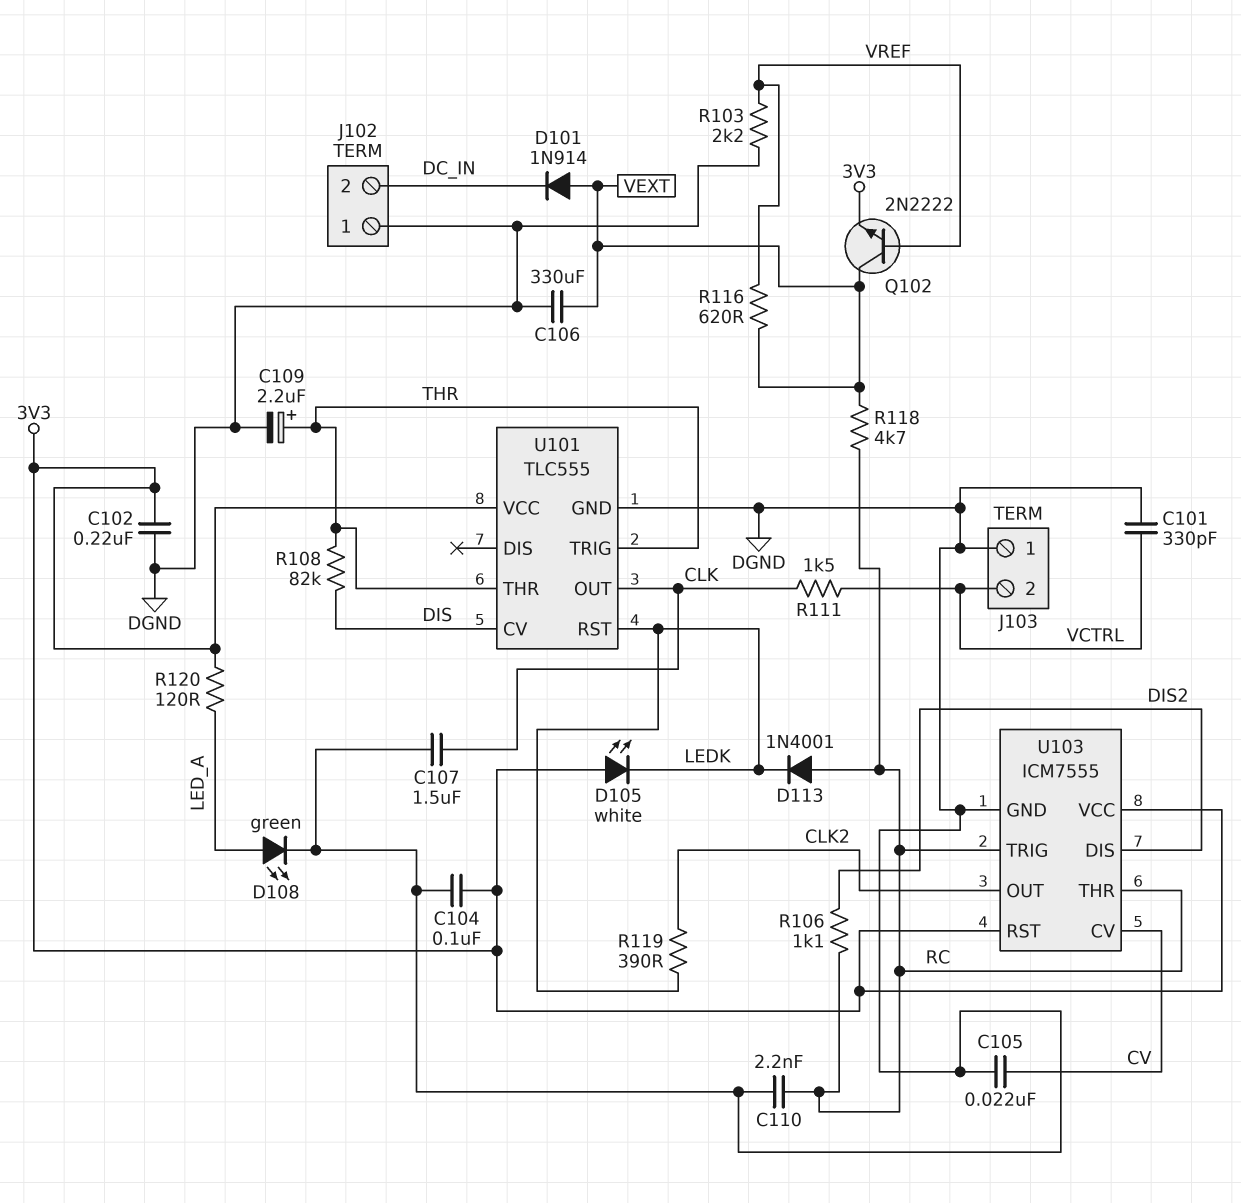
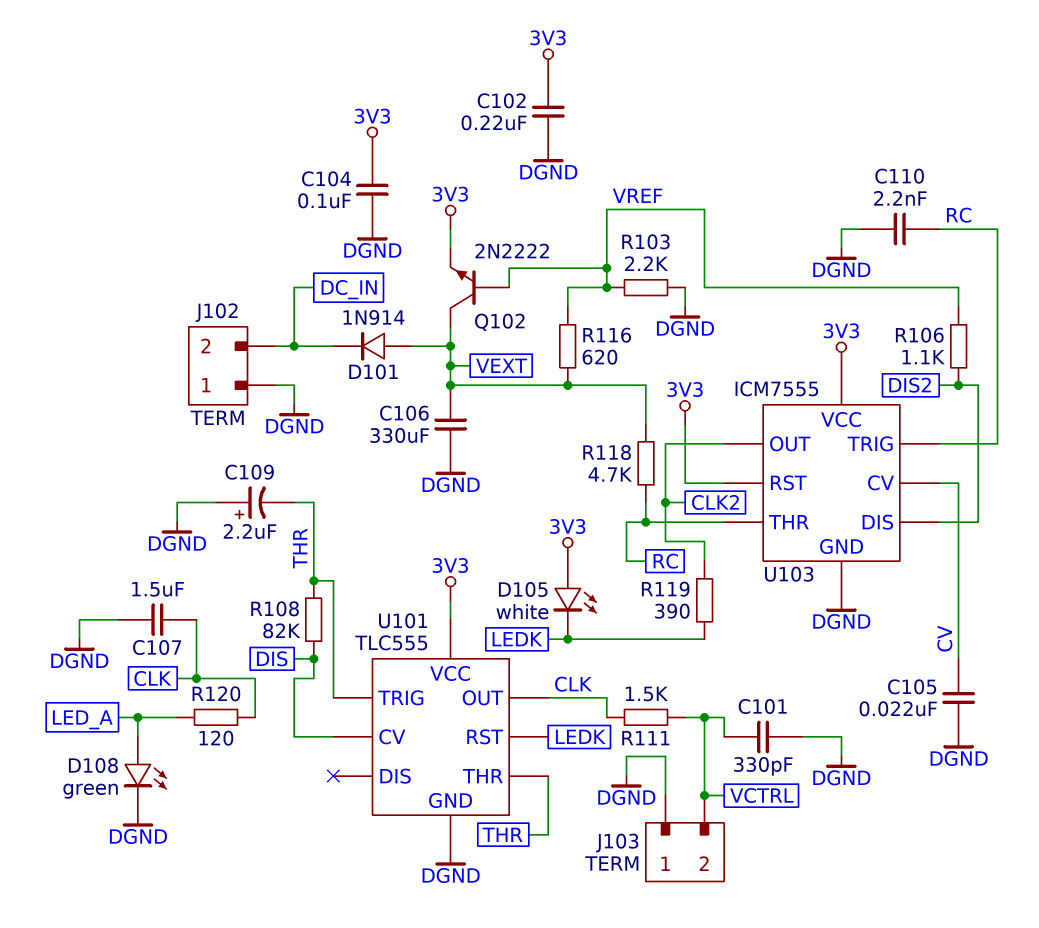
C109: 2.2uF (plus THR, minus DGND) -> 2.2uF (plus DGND, minus THR)
D113: diode 1N4001 (A RC, K LEDK) -> none
R106: 1.1k (DIS2, RC) -> 1.1k (DIS2, VREF)
R120: 120 (3V3, LED_A) -> 120 (CLK, LED_A)

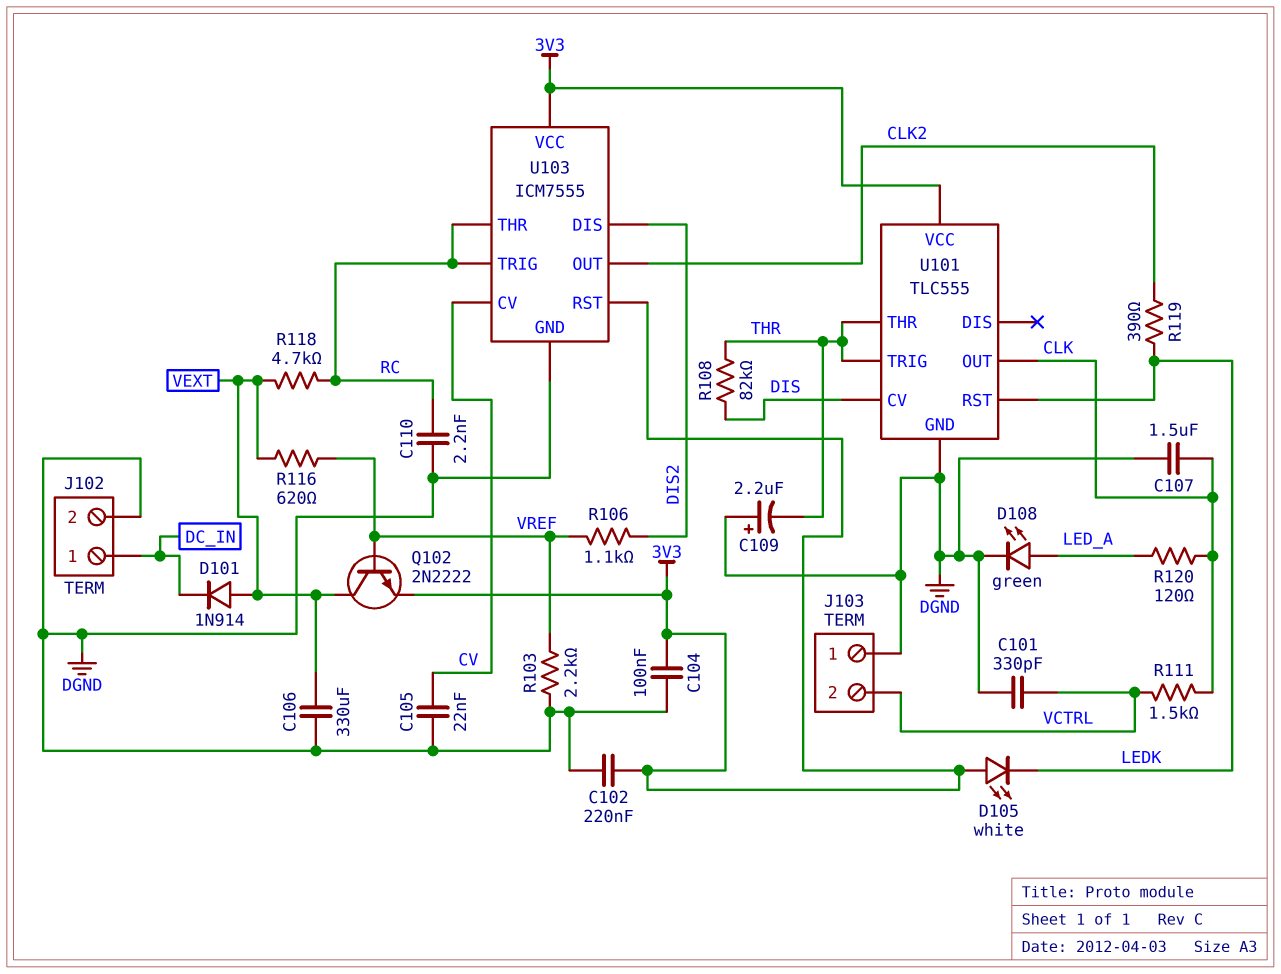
J102 pin 1: DGND -> DC_IN
J102 pin 2: DC_IN -> DGND

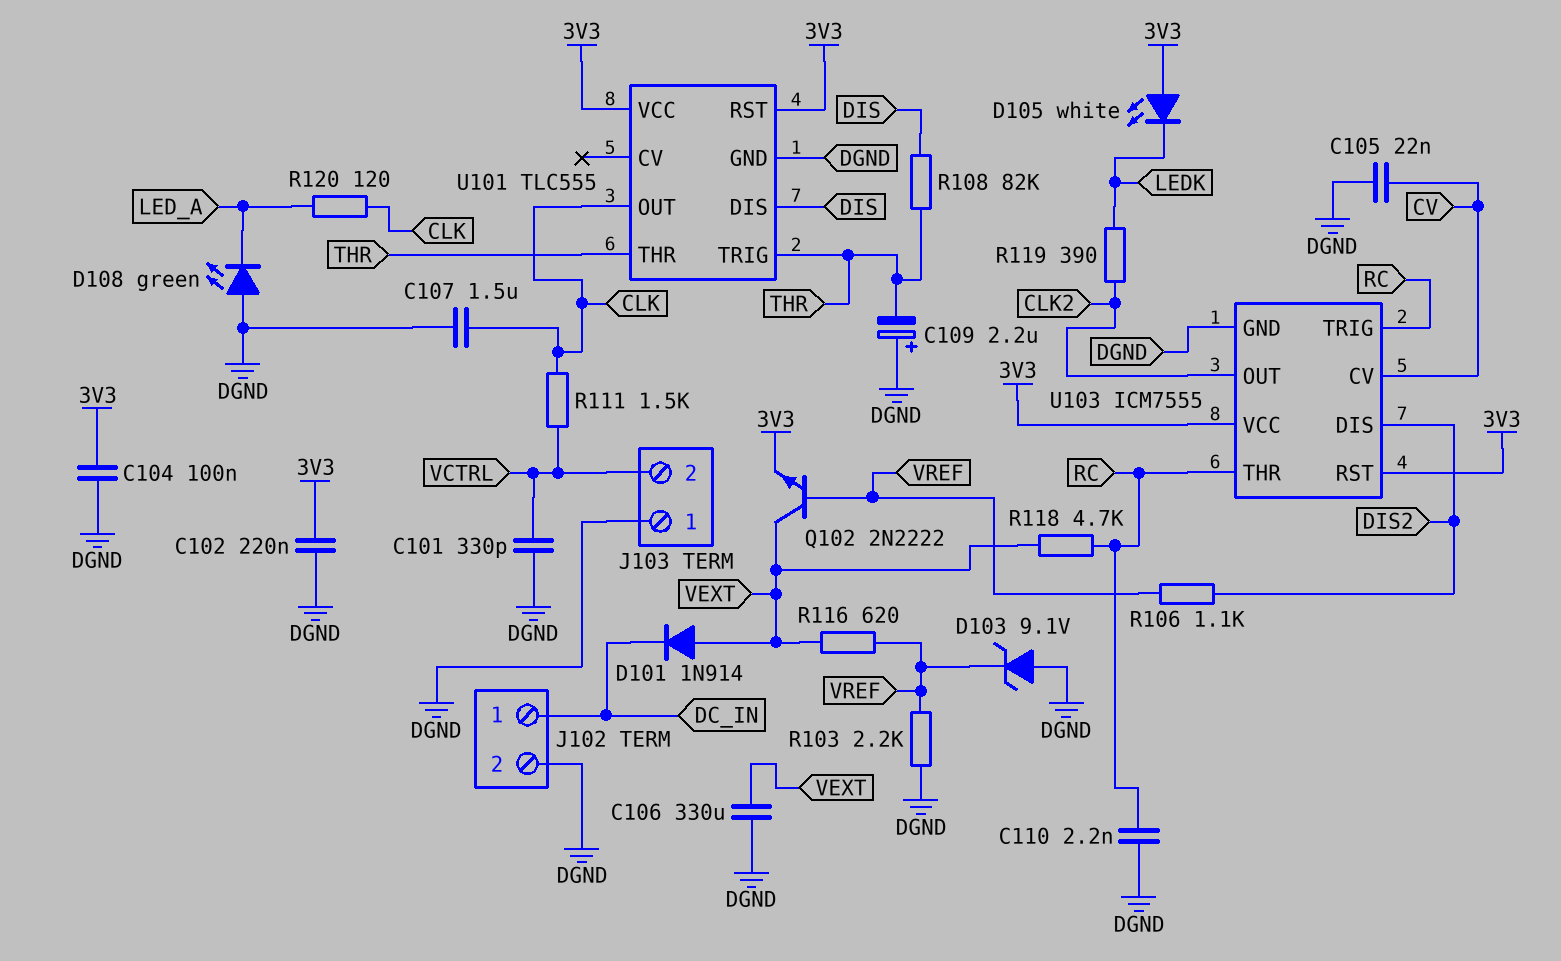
D103: none -> zener 9.1V (A DGND, K VREF)
D108: LED green (A LED_A, K DGND) -> LED green (A DGND, K LED_A)
U101 pin CV: DIS -> none
U101 pin DIS: none -> DIS
U101 pin RST: LEDK -> 3V3

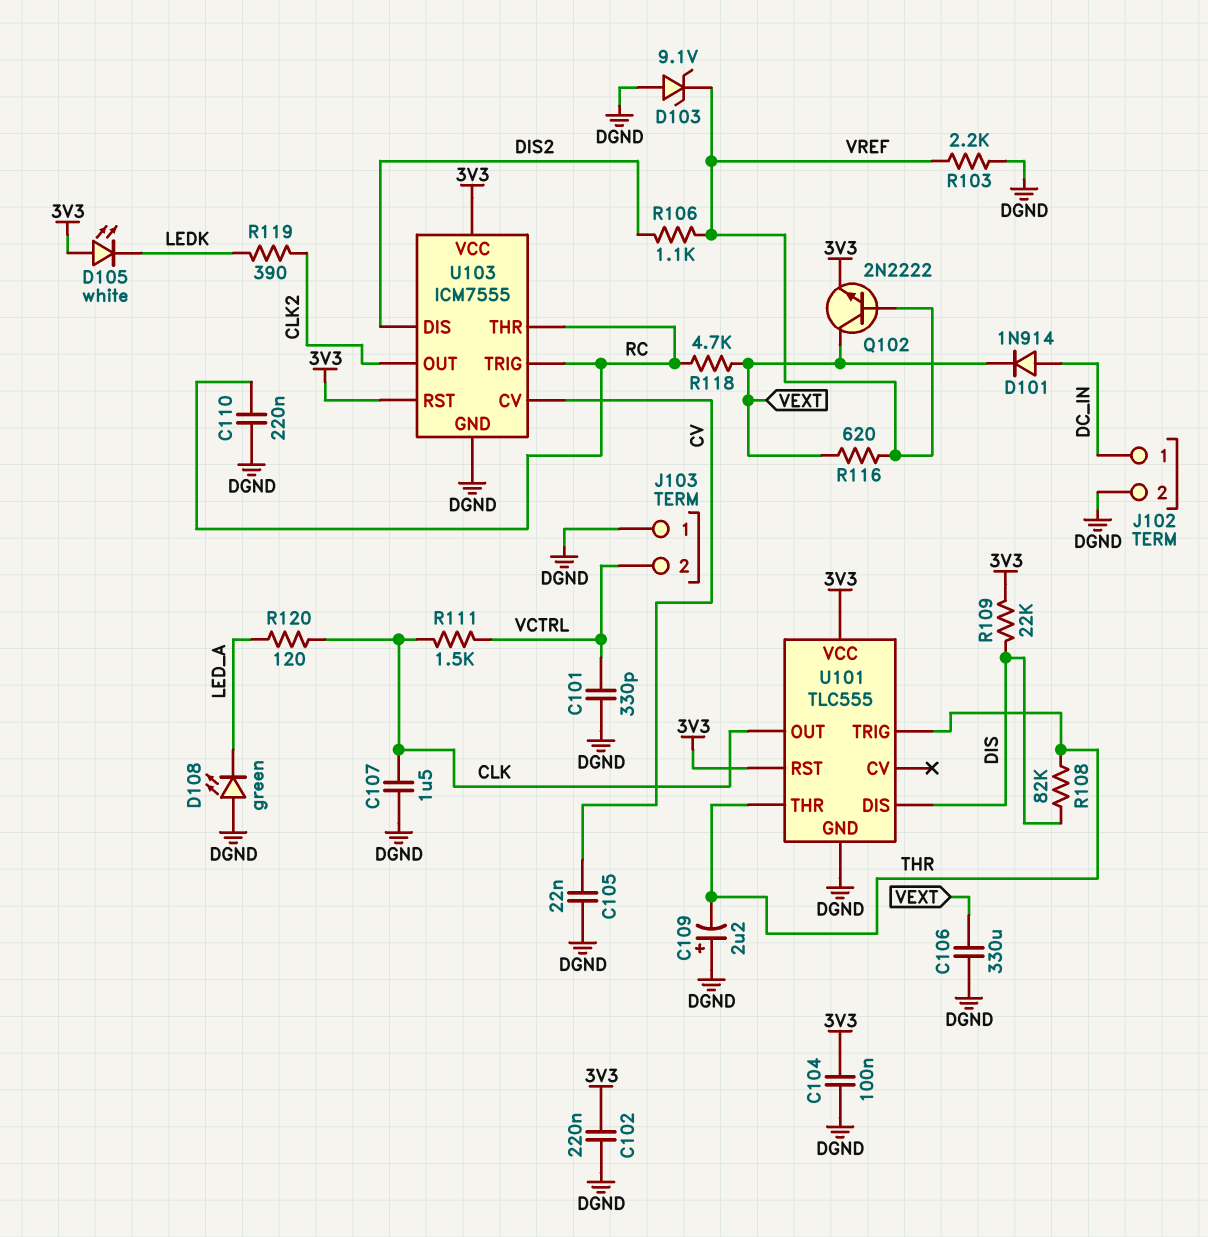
C110: 2.2nF (DGND, RC) -> 220nF (DGND, RC)
D101: diode 1N914 (A VEXT, K DC_IN) -> diode 1N914 (A DC_IN, K VEXT)
R109: none -> 22k (3V3, DIS)

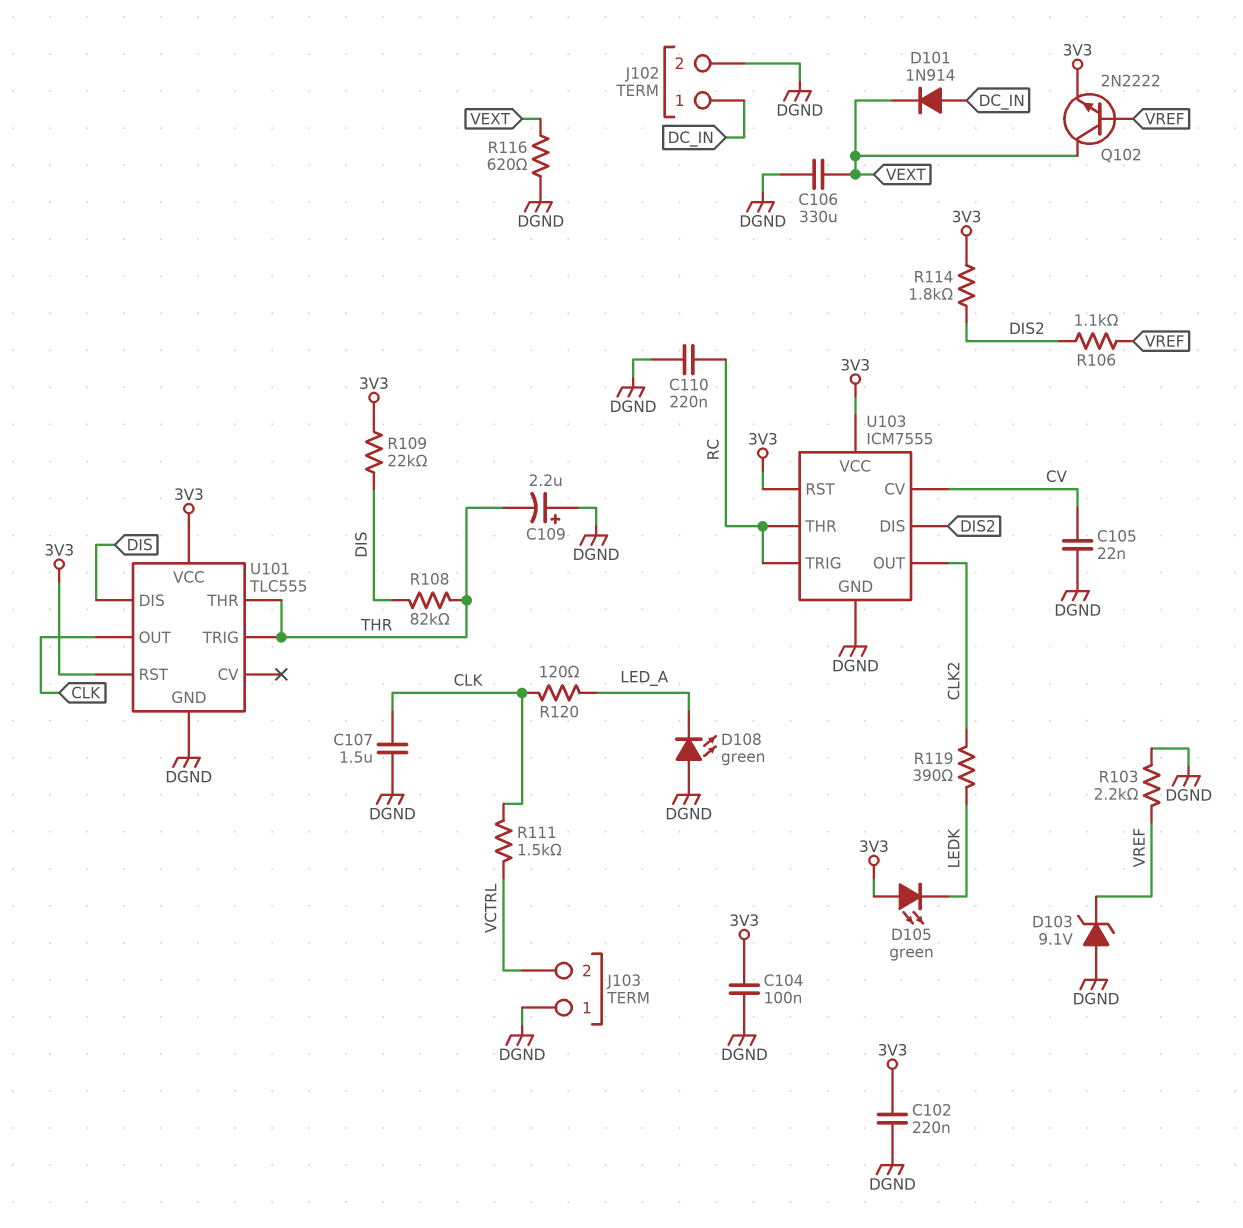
C101: 330pF (DGND, VCTRL) -> none
D105: LED white (A 3V3, K LEDK) -> LED green (A 3V3, K LEDK)
R114: none -> 1.8k (3V3, DIS2)
R116: 620 (VEXT, VREF) -> 620 (DGND, VEXT)
R118: 4.7k (RC, VEXT) -> none

